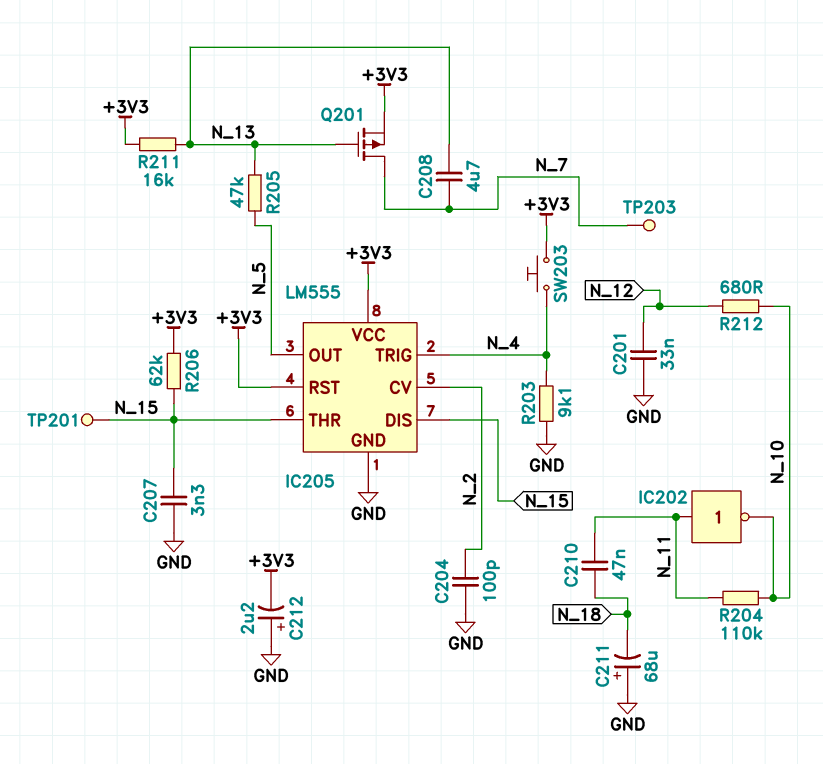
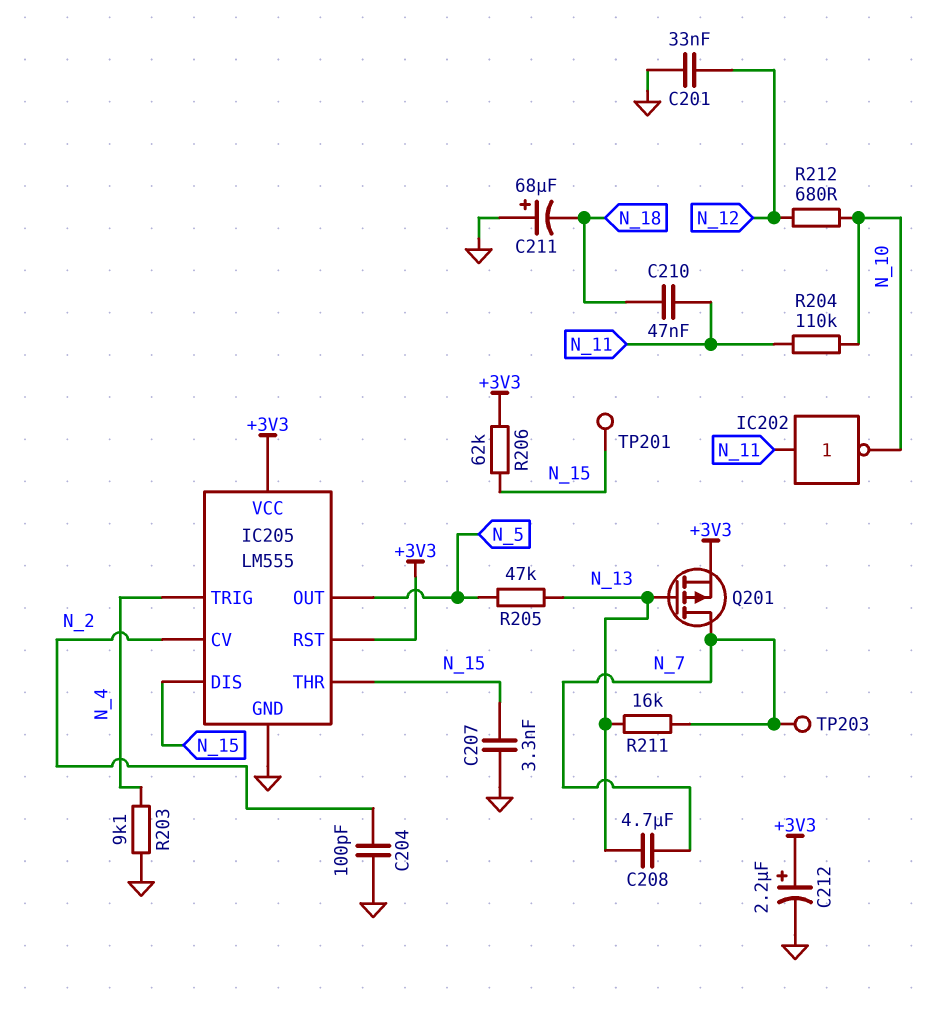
C212: 2.2uF (plus GND, minus +3V3) -> 2.2uF (plus +3V3, minus GND)
R211: 16k (+3V3, N_13) -> 16k (N_7, N_13)
SW203: button (+3V3, N_4) -> none

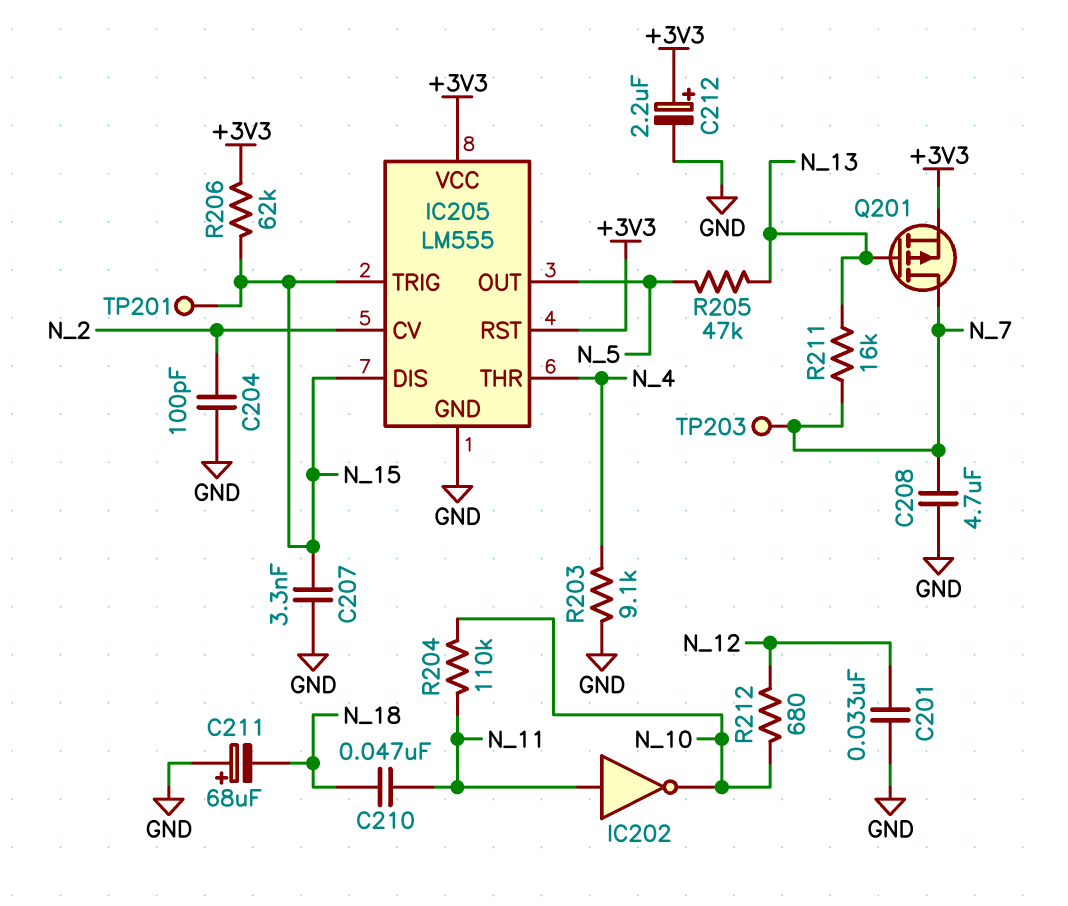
C208: 4.7uF (N_7, N_13) -> 4.7uF (GND, N_7)
IC205 pin THR: N_15 -> N_4
IC205 pin TRIG: N_4 -> N_15

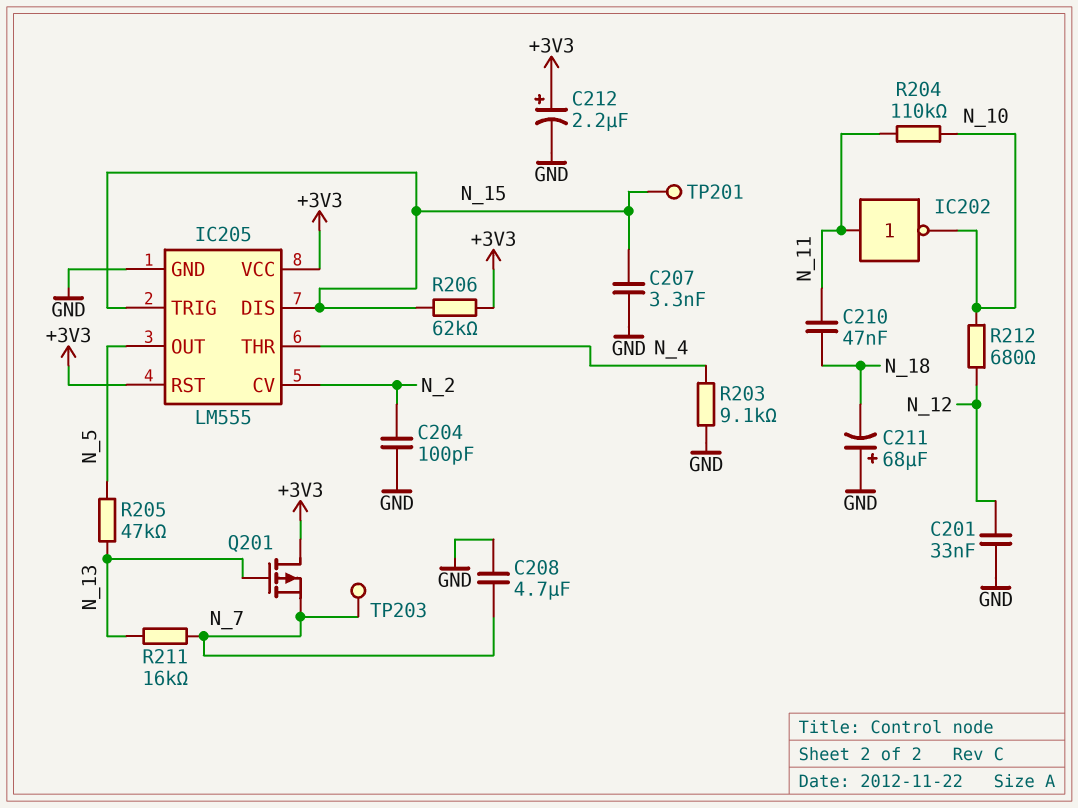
Q201: PMOS (G N_13, D N_7, S +3V3) -> PMOS (G N_13, D +3V3, S N_7)

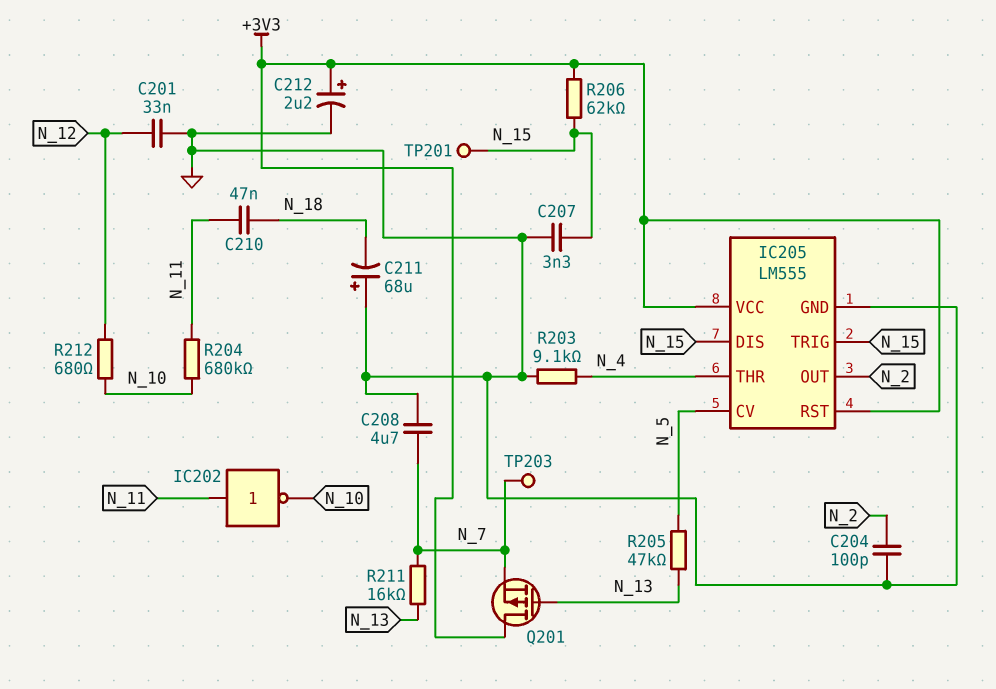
IC205 pin CV: N_2 -> N_5
IC205 pin OUT: N_5 -> N_2
R204: 110k (N_10, N_11) -> 680k (N_10, N_11)

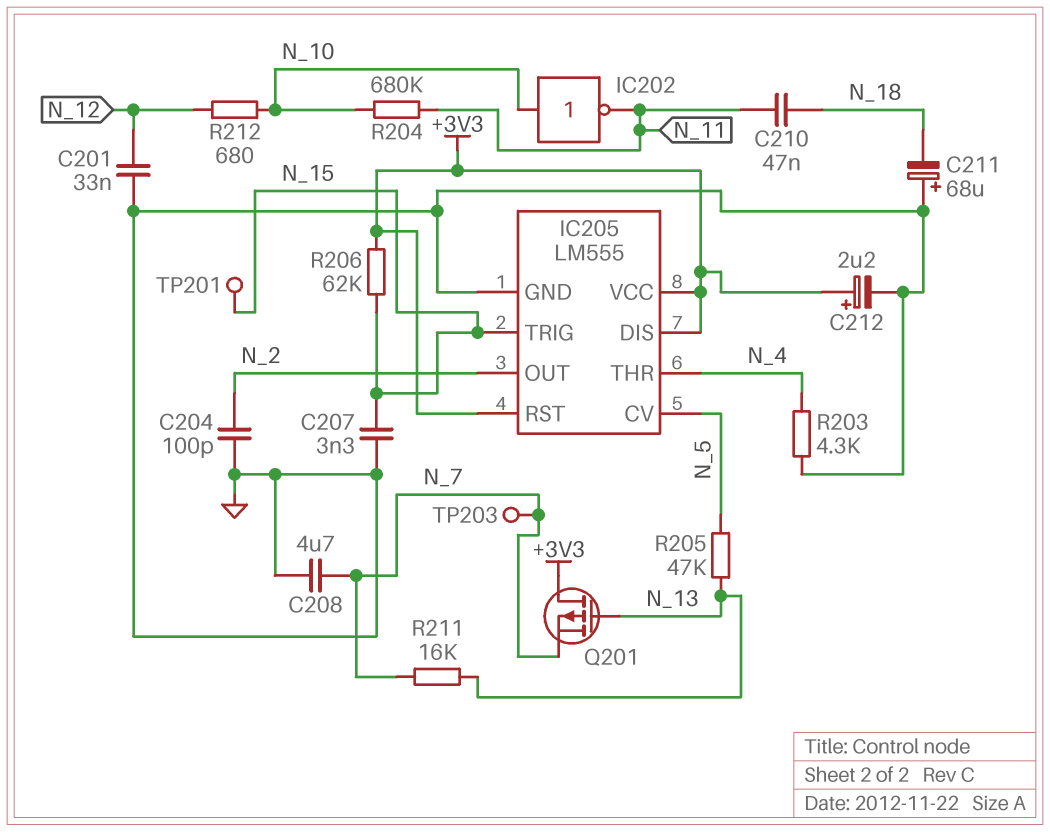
IC202: NOT (in N_11, out N_10) -> NOT (in N_10, out N_11)
IC205 pin DIS: N_15 -> +3V3
R203: 9.1k (GND, N_4) -> 4.3k (GND, N_4)

